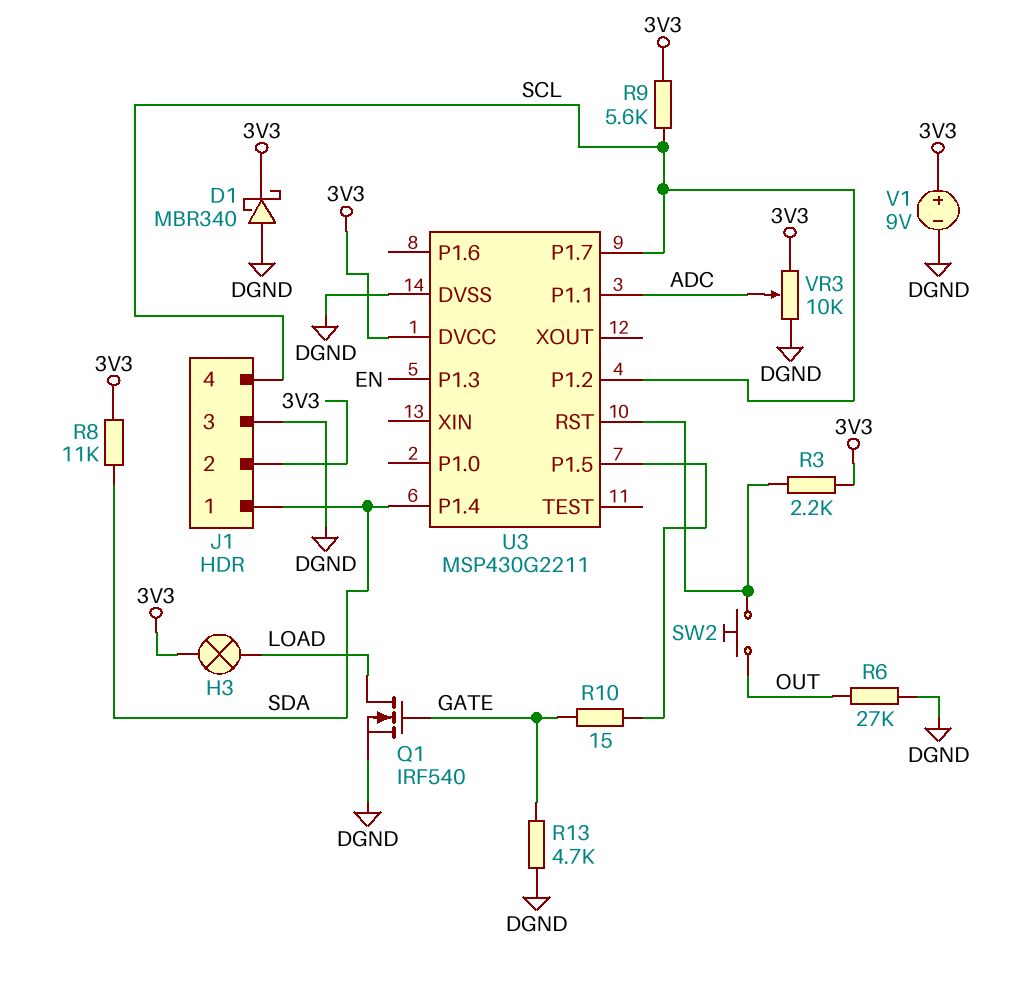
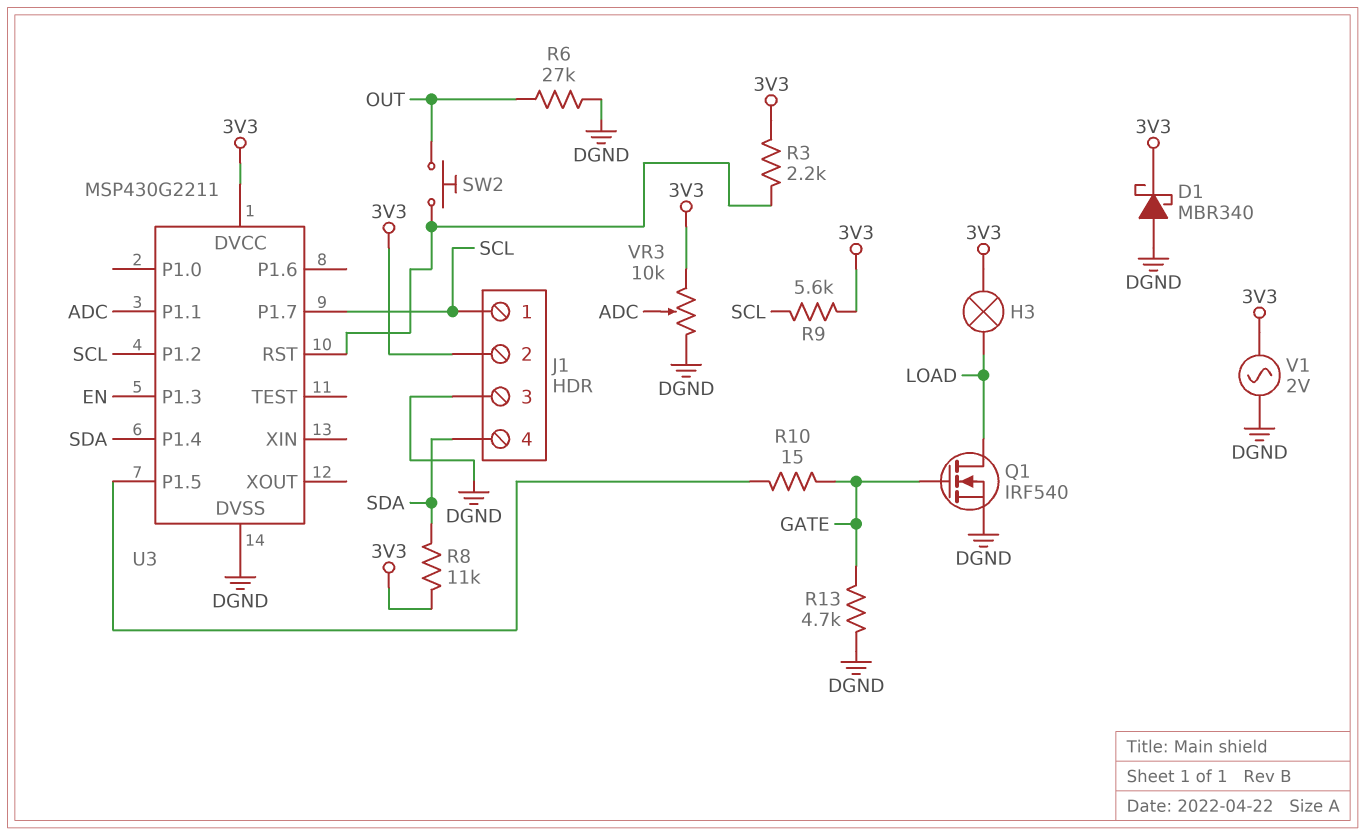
J1 pin 1: SDA -> SCL
J1 pin 4: SCL -> SDA
V1: 9V (plus 3V3, minus DGND) -> AC 2V (3V3, DGND)

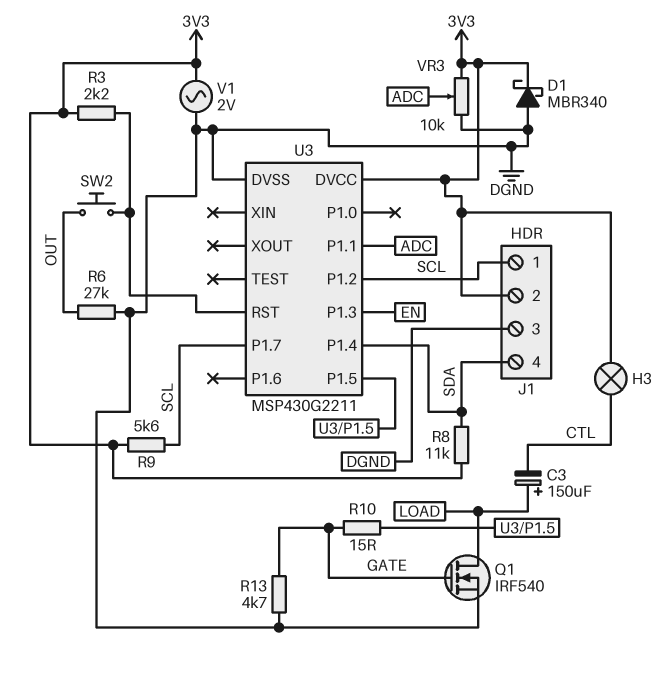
C3: none -> 150uF (plus LOAD, minus CTL)
H3: lamp (3V3, LOAD) -> lamp (3V3, CTL)

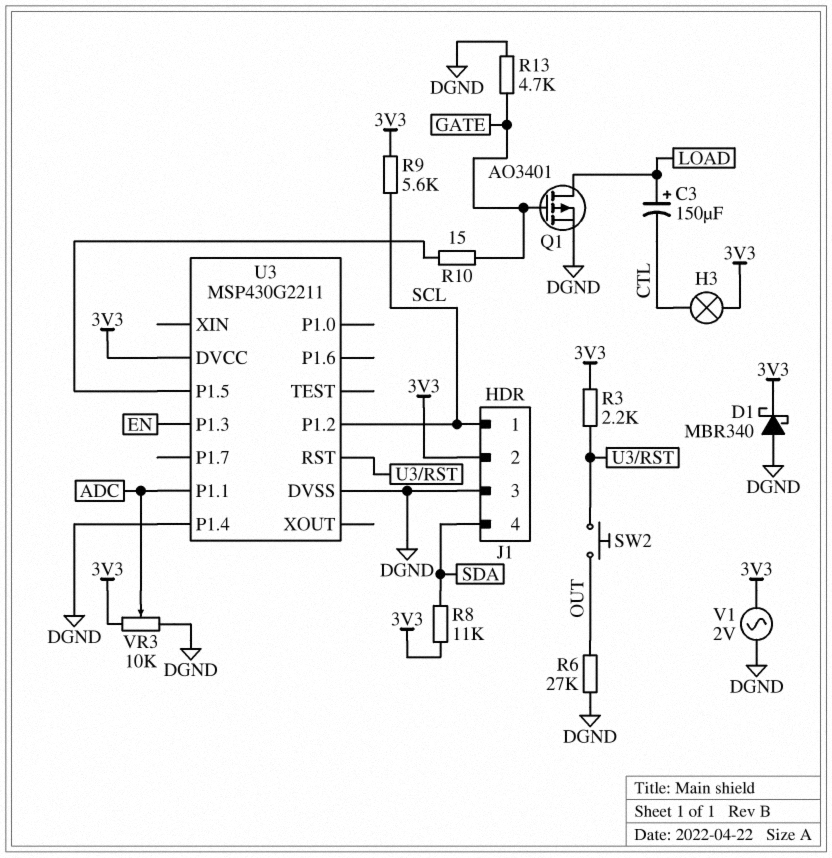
Q1: NMOS IRF540 (G GATE, D LOAD, S DGND) -> PMOS AO3401 (G GATE, D LOAD, S DGND)
U3 pin P1.4: SDA -> DGND
U3 pin P1.7: SCL -> none

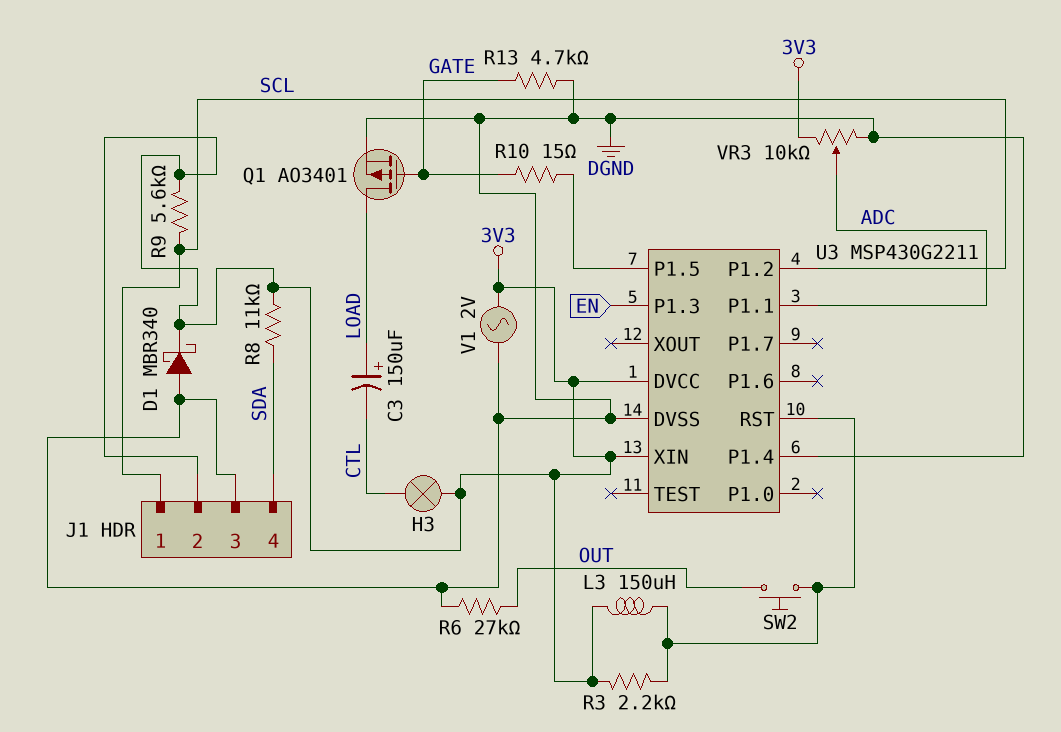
L3: none -> 150uH (3V3, U3/RST)
U3 pin XIN: none -> 3V3

